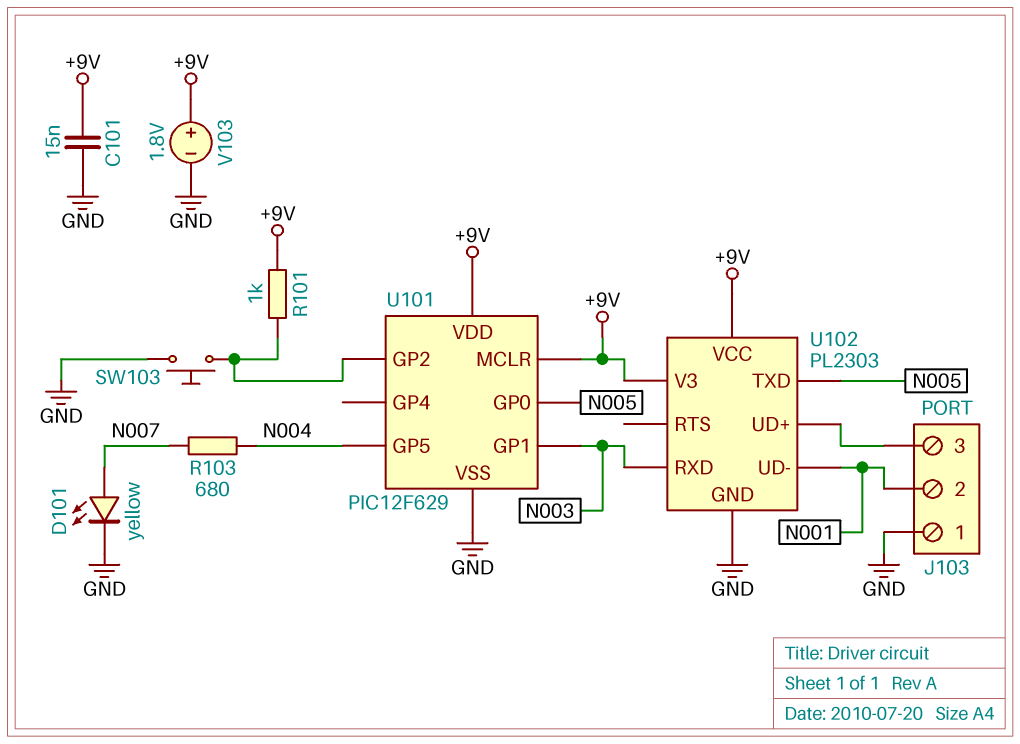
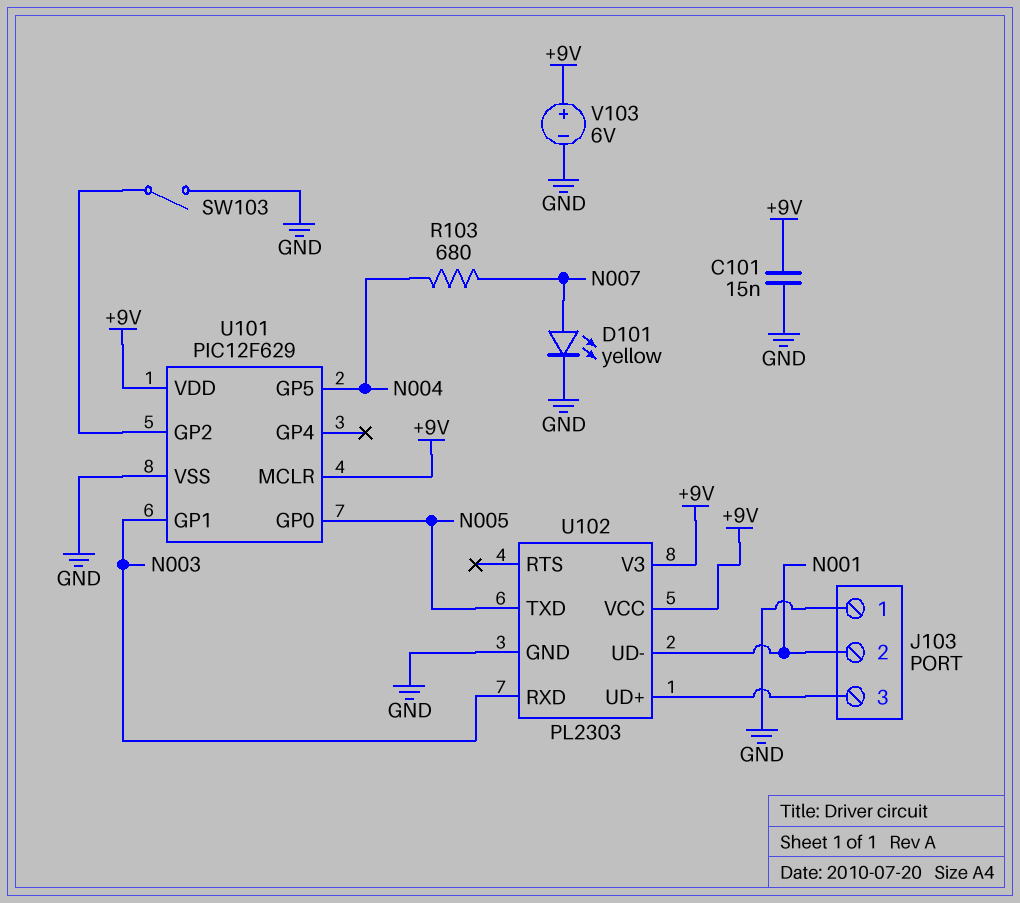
R101: 1k (+9V, U101/GP2) -> none
SW103: button (GND, U101/GP2) -> switch (GND, U101/GP2)
V103: 1.8V (plus +9V, minus GND) -> 6V (plus +9V, minus GND)

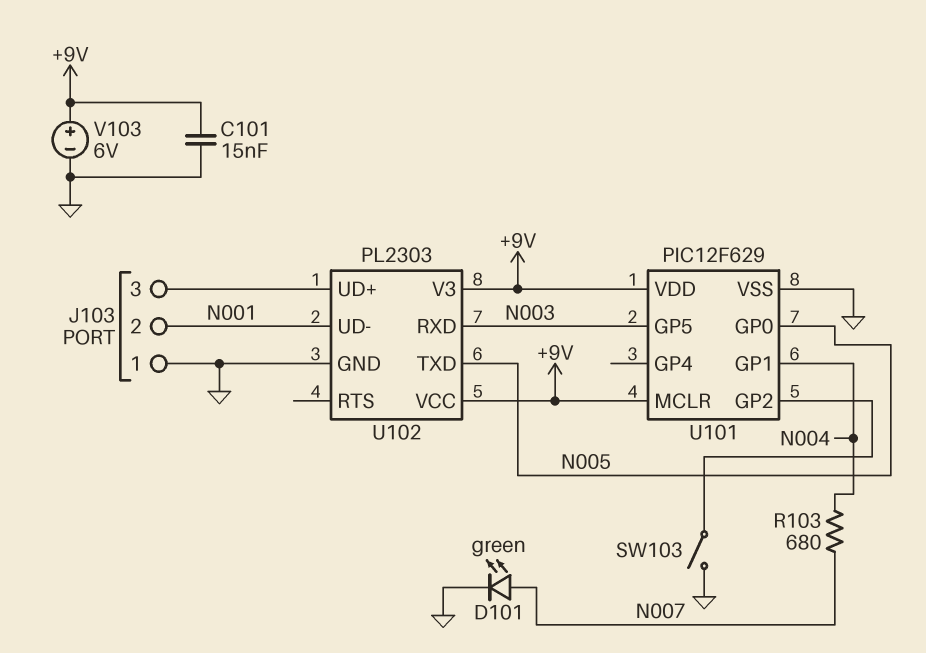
D101: LED yellow (A N007, K GND) -> LED green (A N007, K GND)
U101 pin GP1: N003 -> N004
U101 pin GP5: N004 -> N003

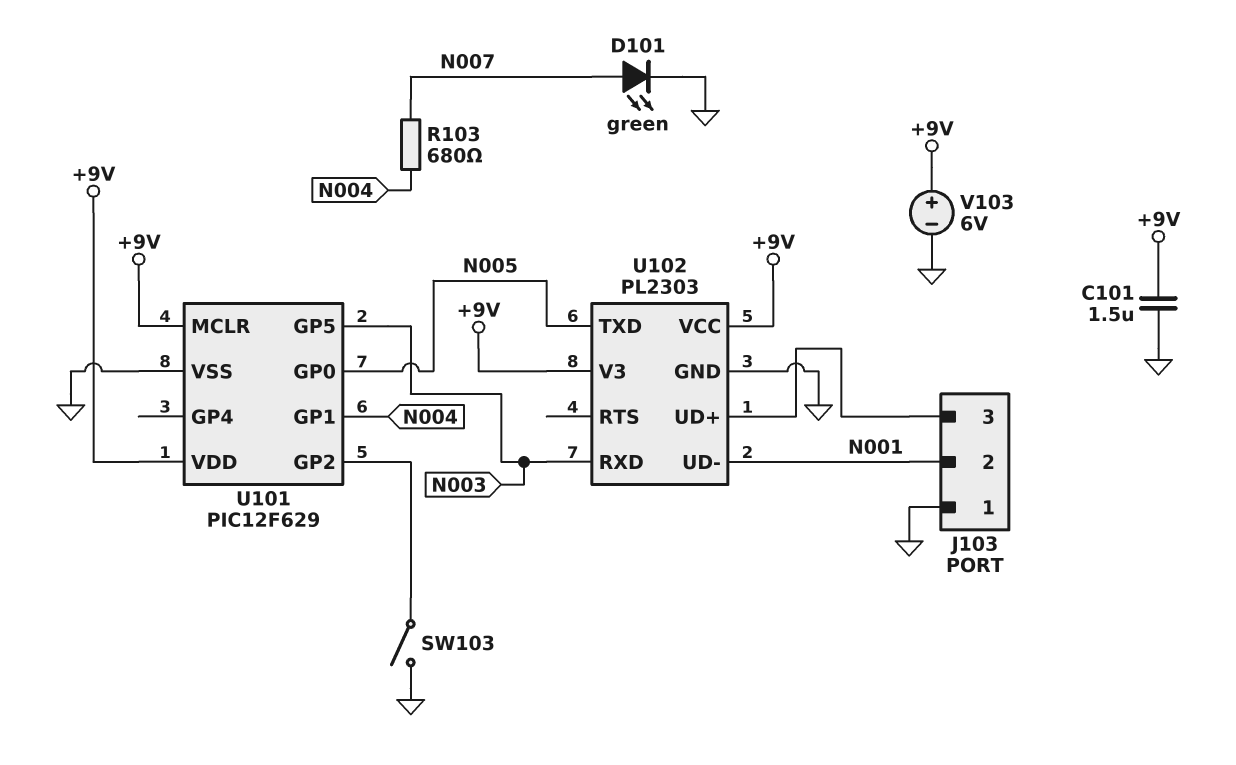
C101: 15nF (+9V, GND) -> 1.5uF (+9V, GND)

